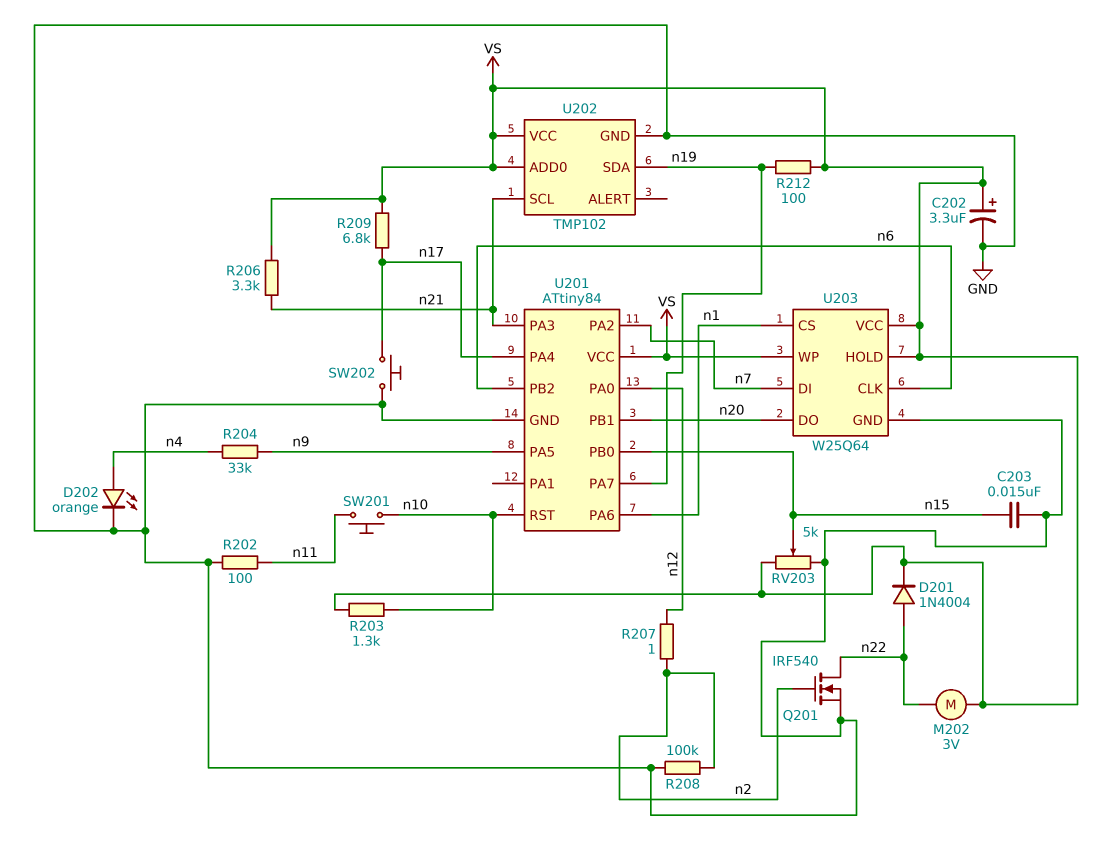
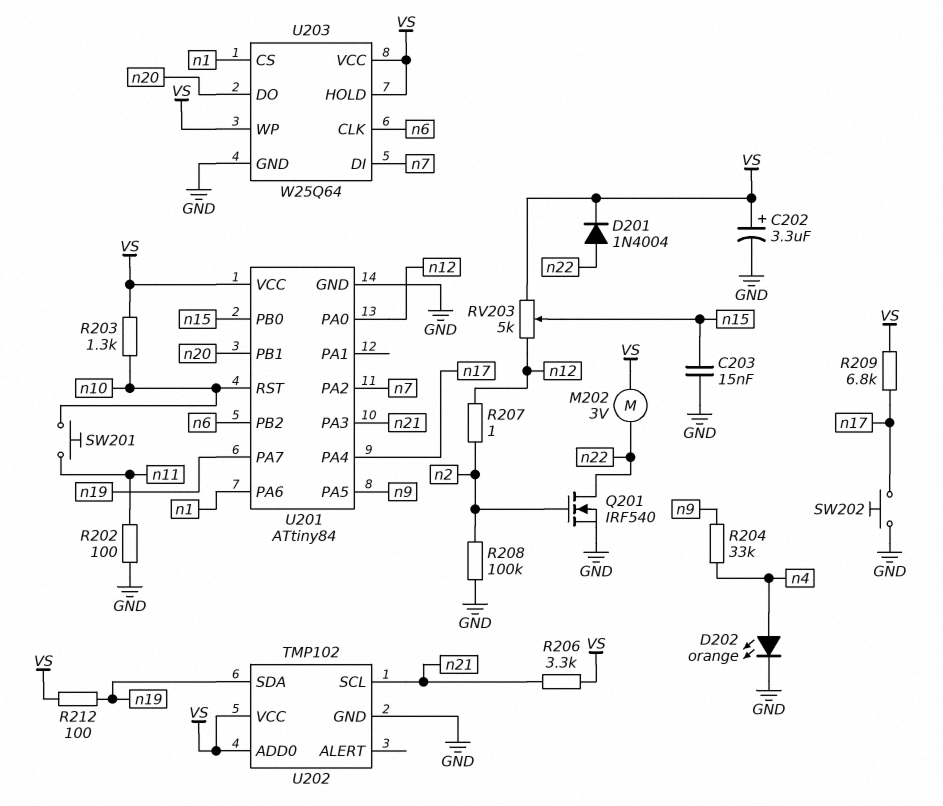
RV203: 5k (GND, VS, wiper n15) -> 5k (VS, n12, wiper n15)

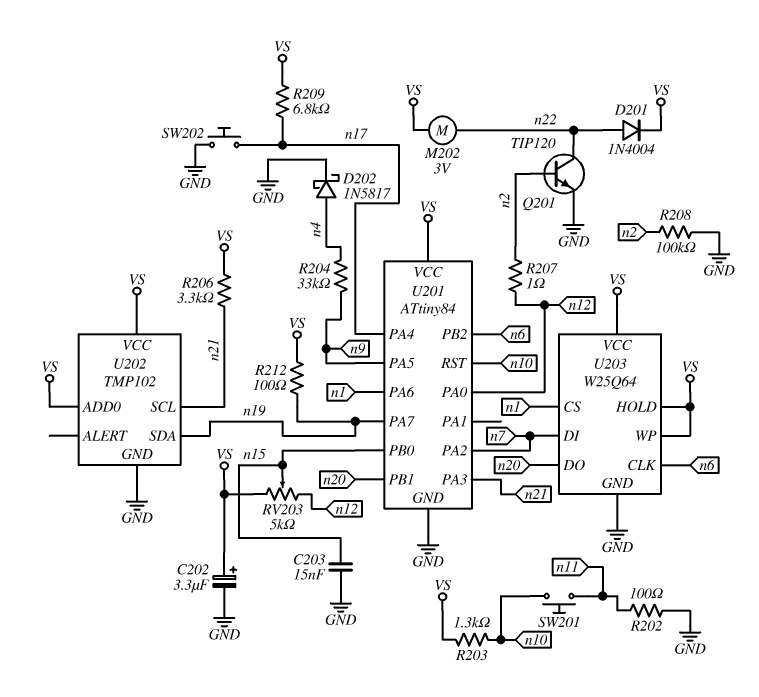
D202: LED orange (A n4, K GND) -> schottky 1N5817 (A n4, K GND)
Q201: NMOS IRF540 (G n2, D n22, S GND) -> NPN TIP120 (B n2, C n22, E GND)

